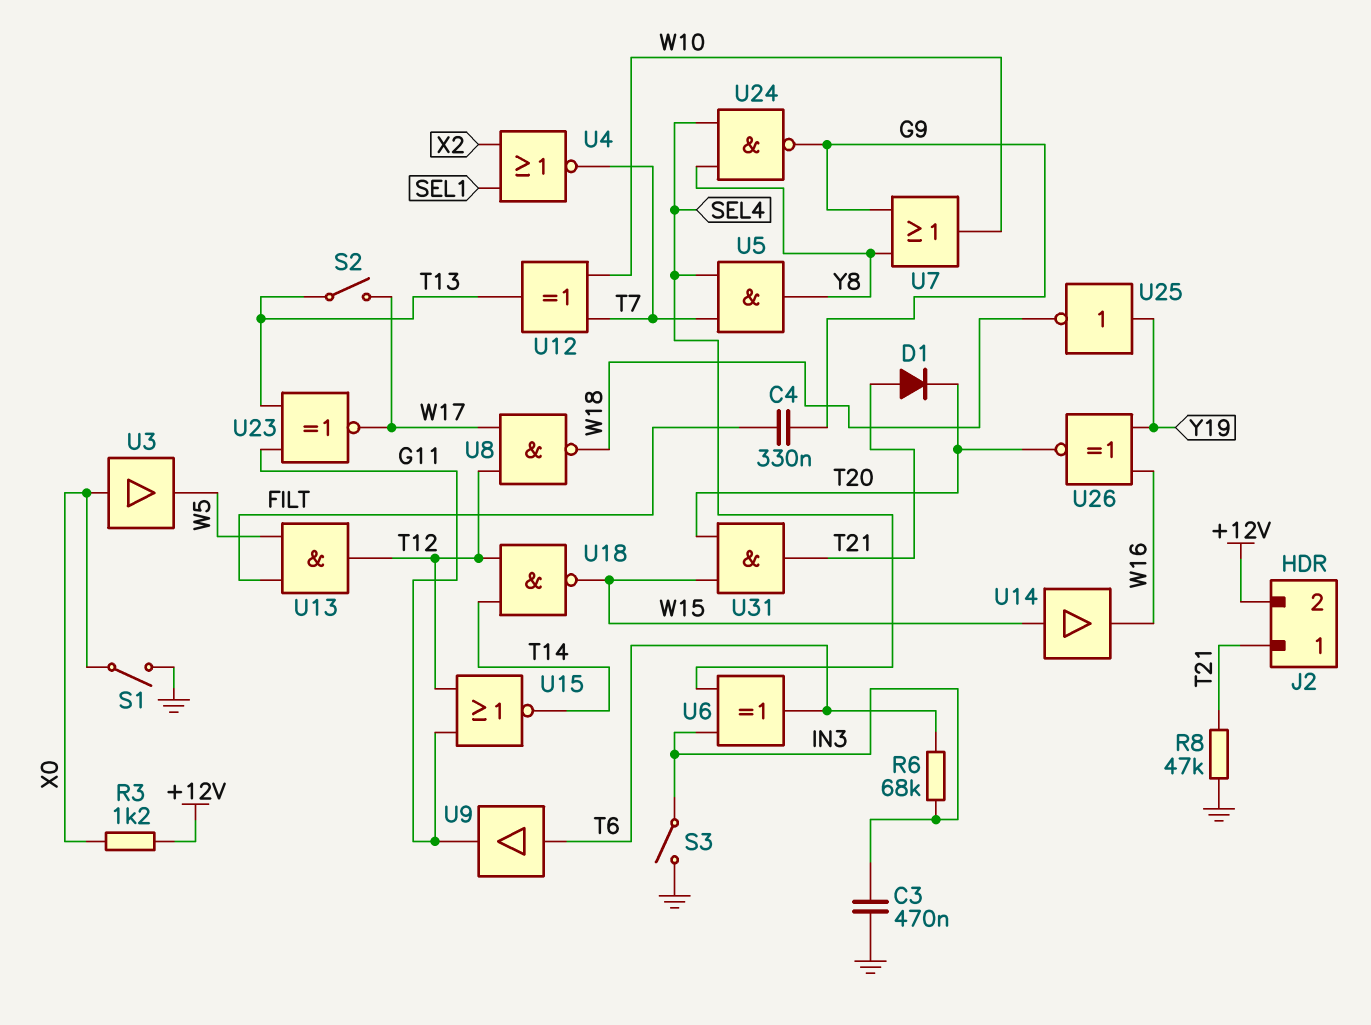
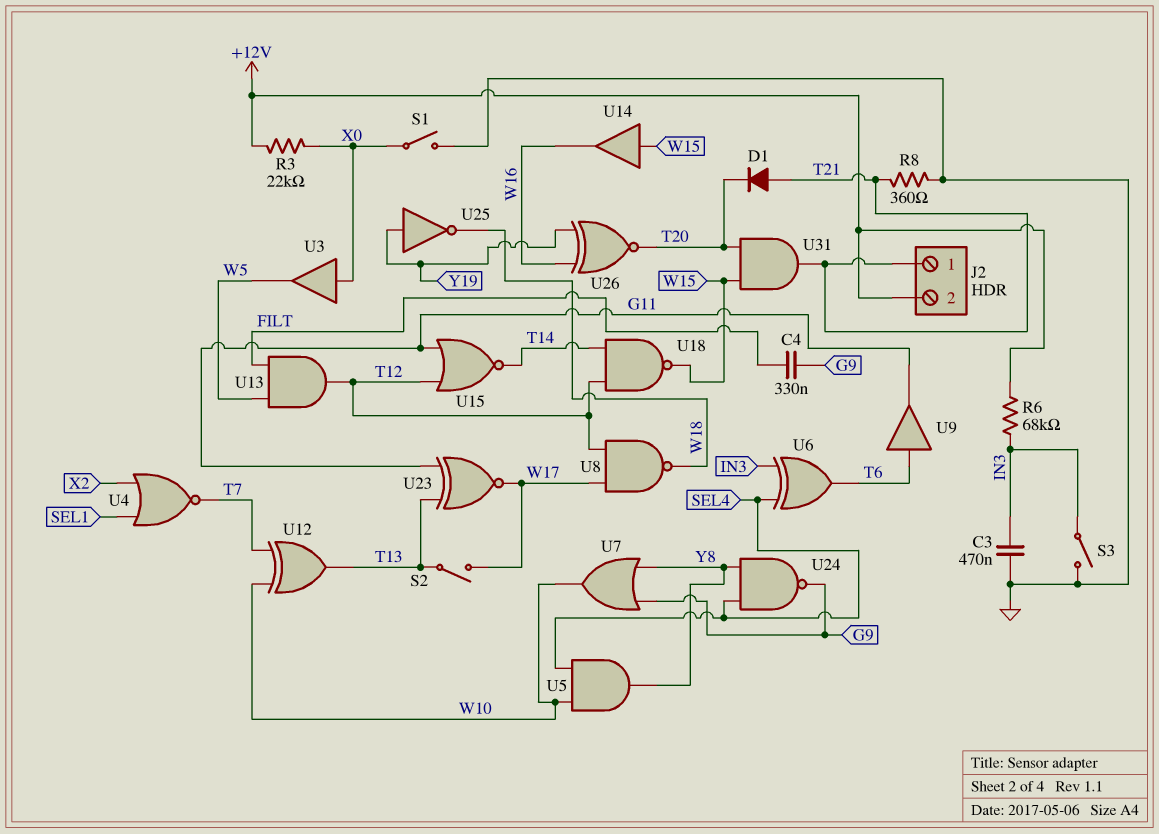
R3: 1.2k (+12V, X0) -> 22k (+12V, X0)
R6: 68k (IN3, T6) -> 68k (+12V, IN3)
R8: 47k (GND, T21) -> 360 (GND, T21)
U5: AND (in SEL4, in T7, out Y8) -> AND (in SEL4, in W10, out Y8)

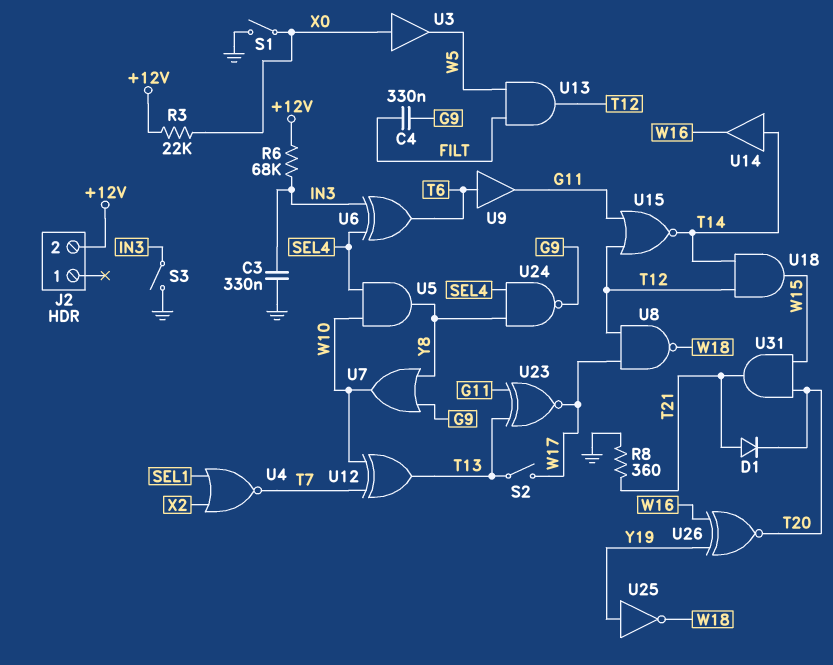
C3: 470nF (GND, IN3) -> 330nF (GND, IN3)
J2 pin 1: T21 -> none
U14: buffer (in W15, out W16) -> buffer (in T14, out W16)
U18: NAND (in T12, in T14, out W15) -> AND (in T12, in T14, out W15)

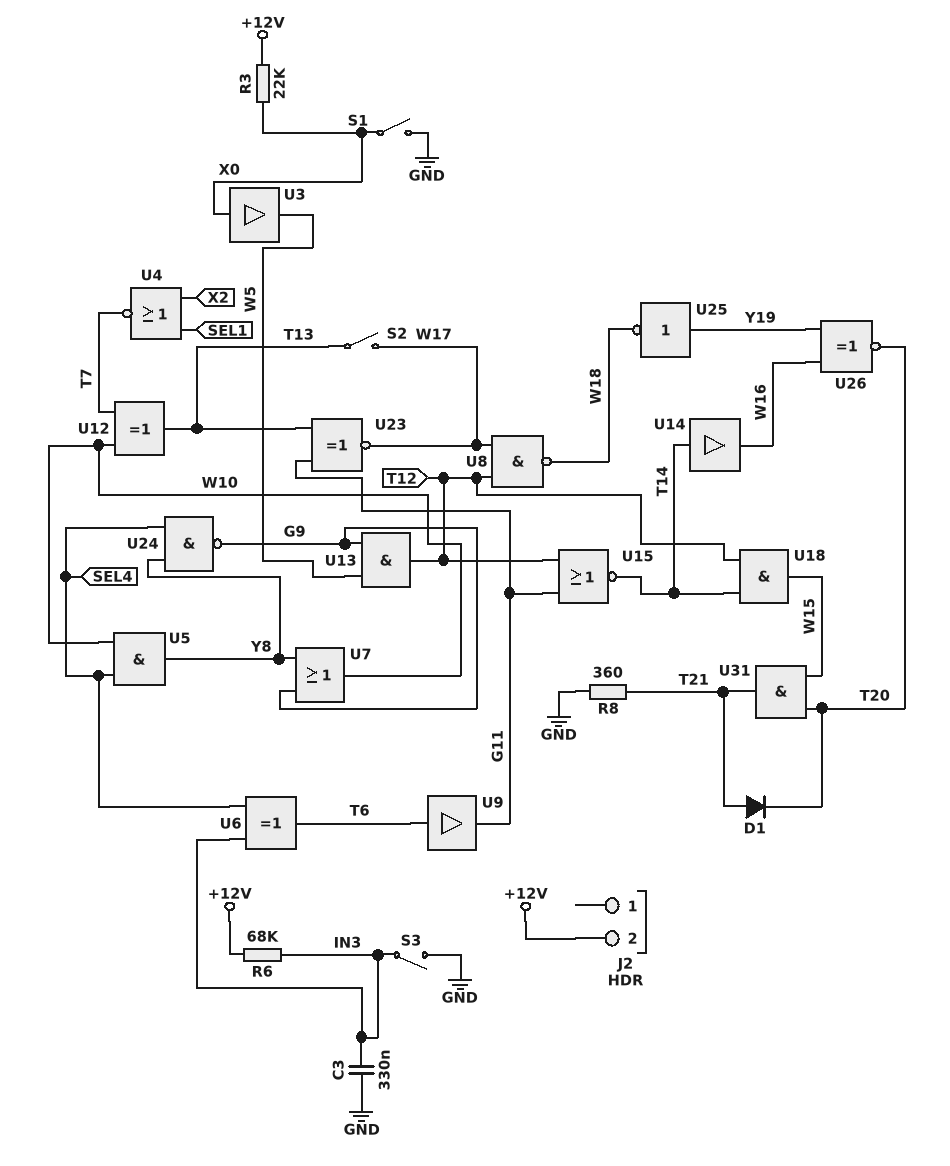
C4: 330nF (FILT, G9) -> none
U13: AND (in FILT, in W5, out T12) -> AND (in G9, in W5, out T12)

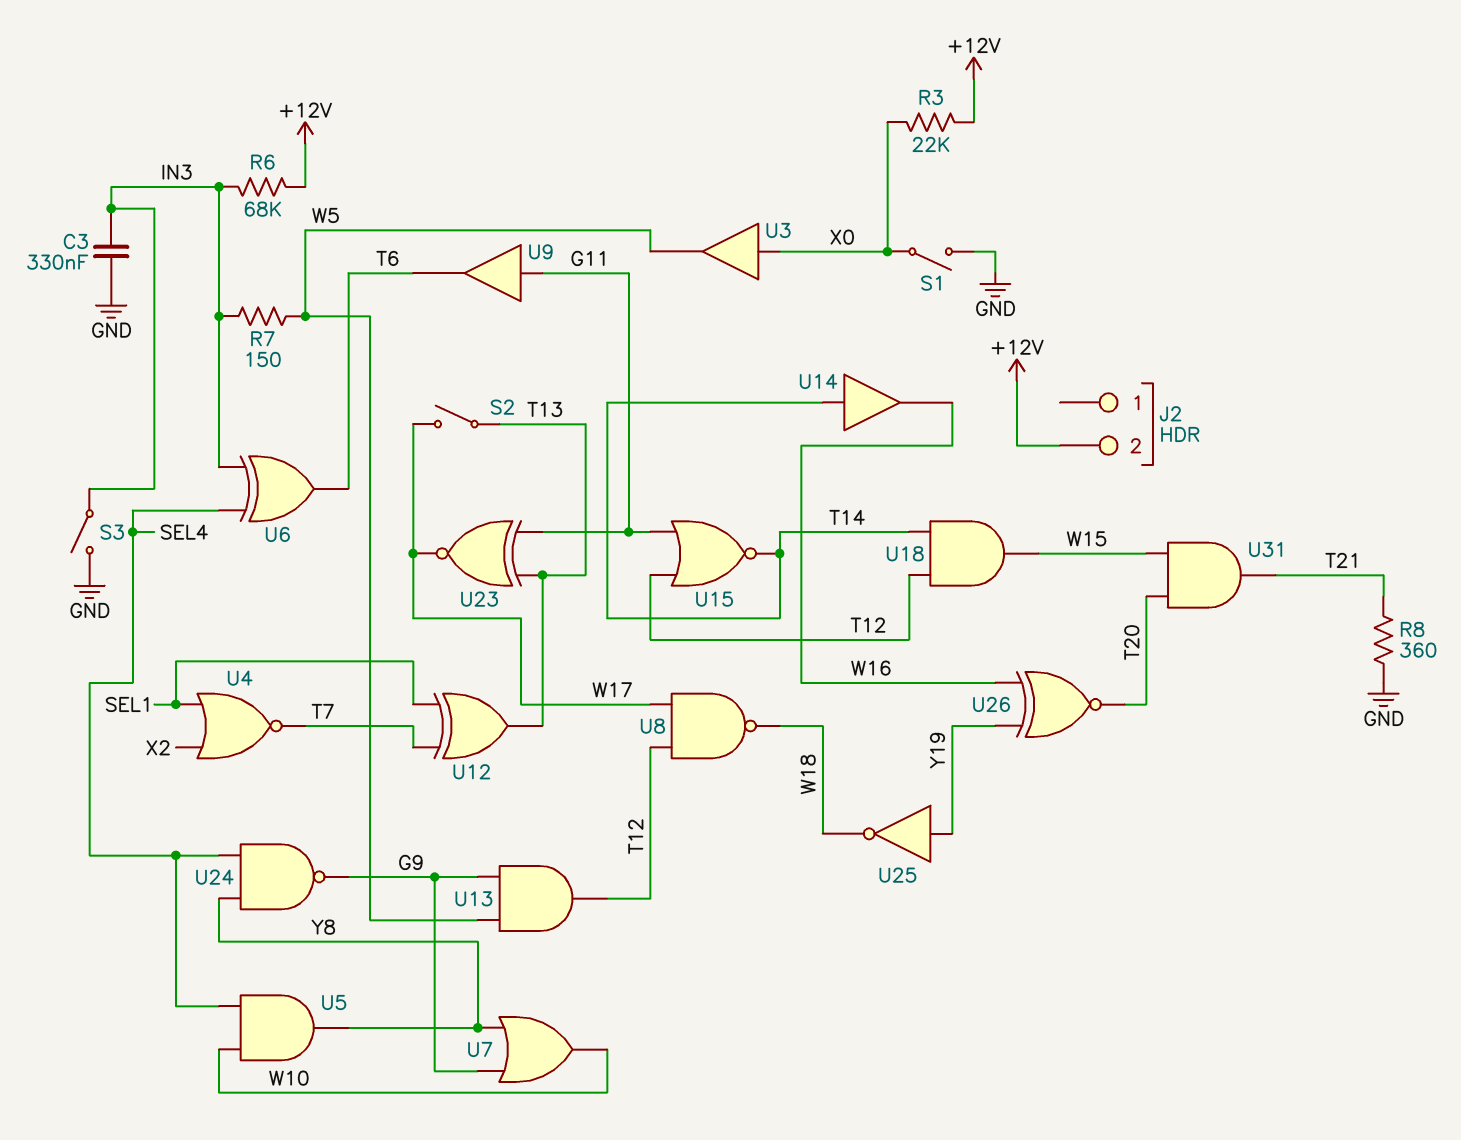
D1: diode (A T21, K T20) -> none
R7: none -> 150 (IN3, W5)
U9: buffer (in T6, out G11) -> buffer (in G11, out T6)
U12: XOR (in T7, in W10, out T13) -> XOR (in SEL1, in T7, out T13)

